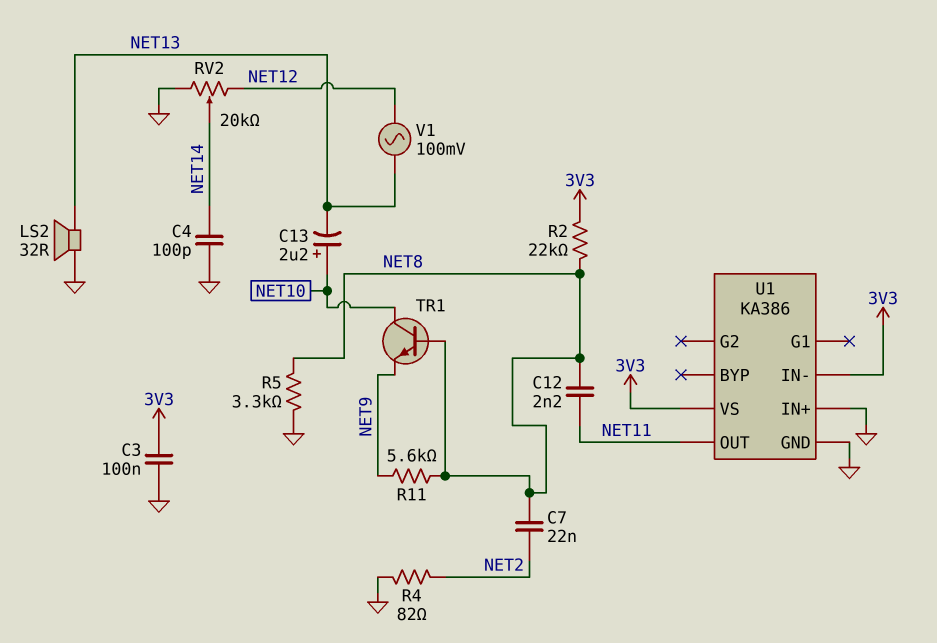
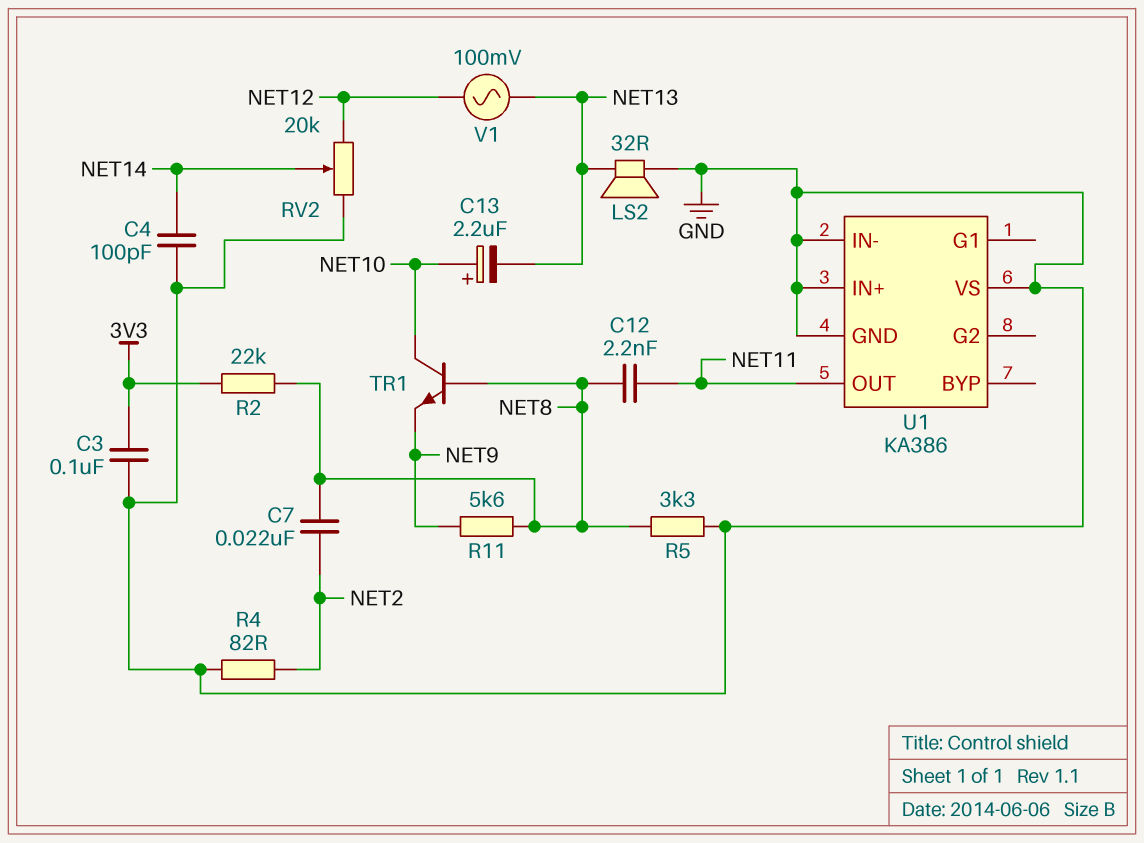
U1 pin IN-: 3V3 -> GND
U1 pin VS: 3V3 -> GND

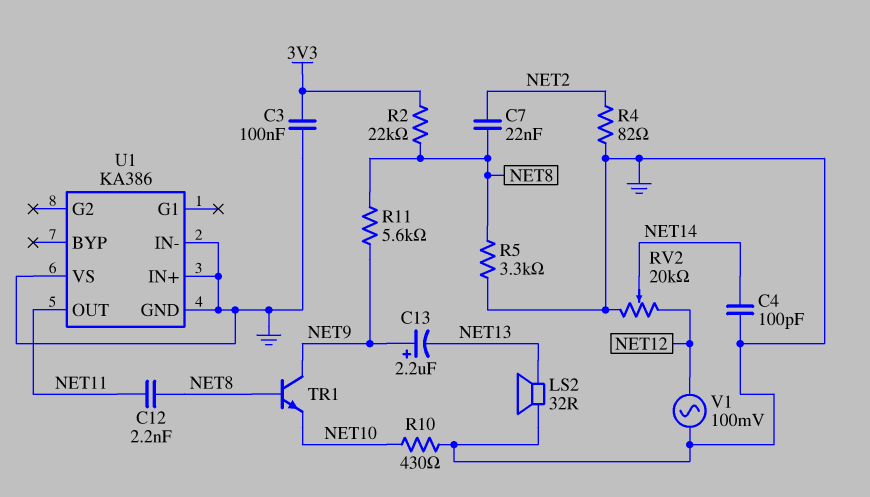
C13: 2.2uF (plus NET10, minus NET13) -> 2.2uF (plus NET9, minus NET13)
R10: none -> 430 (GND, NET10)
TR1: NPN (B NET8, C NET10, E NET9) -> NPN (B NET8, C NET9, E NET10)
V1: AC 100mV (NET12, NET13) -> AC 100mV (GND, NET12)

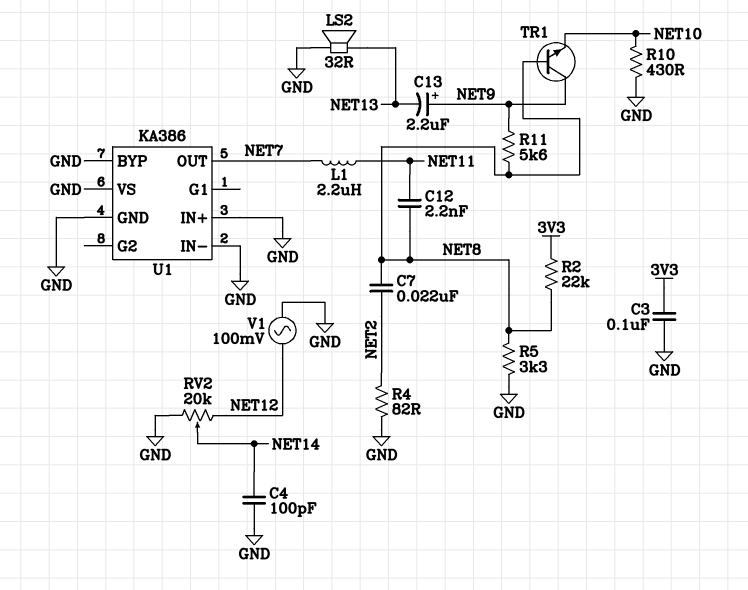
L1: none -> 2.2uH (NET7, NET11)
U1 pin BYP: none -> GND
U1 pin OUT: NET11 -> NET7

